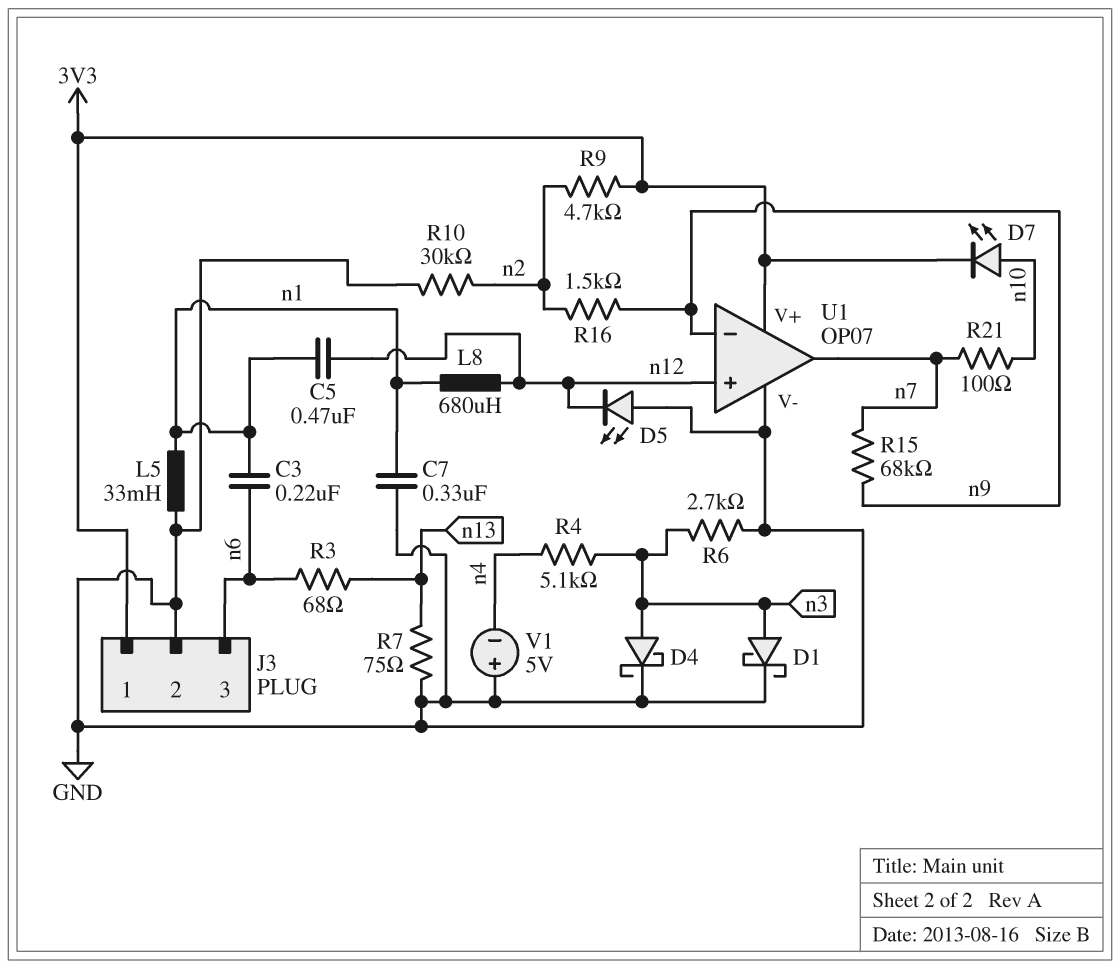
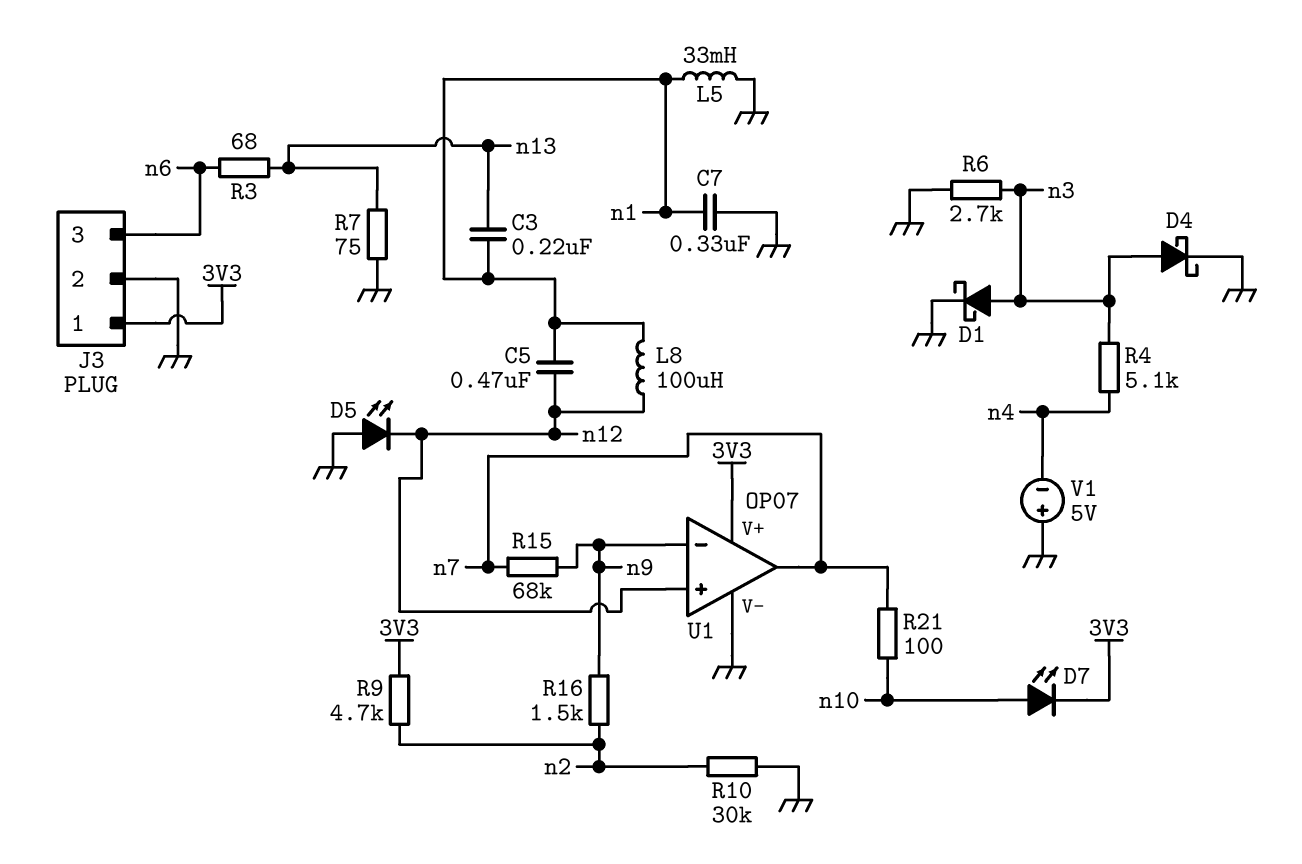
C3: 220nF (n1, n6) -> 220nF (n1, n13)
L8: 680uH (n1, n12) -> 100uH (n1, n12)

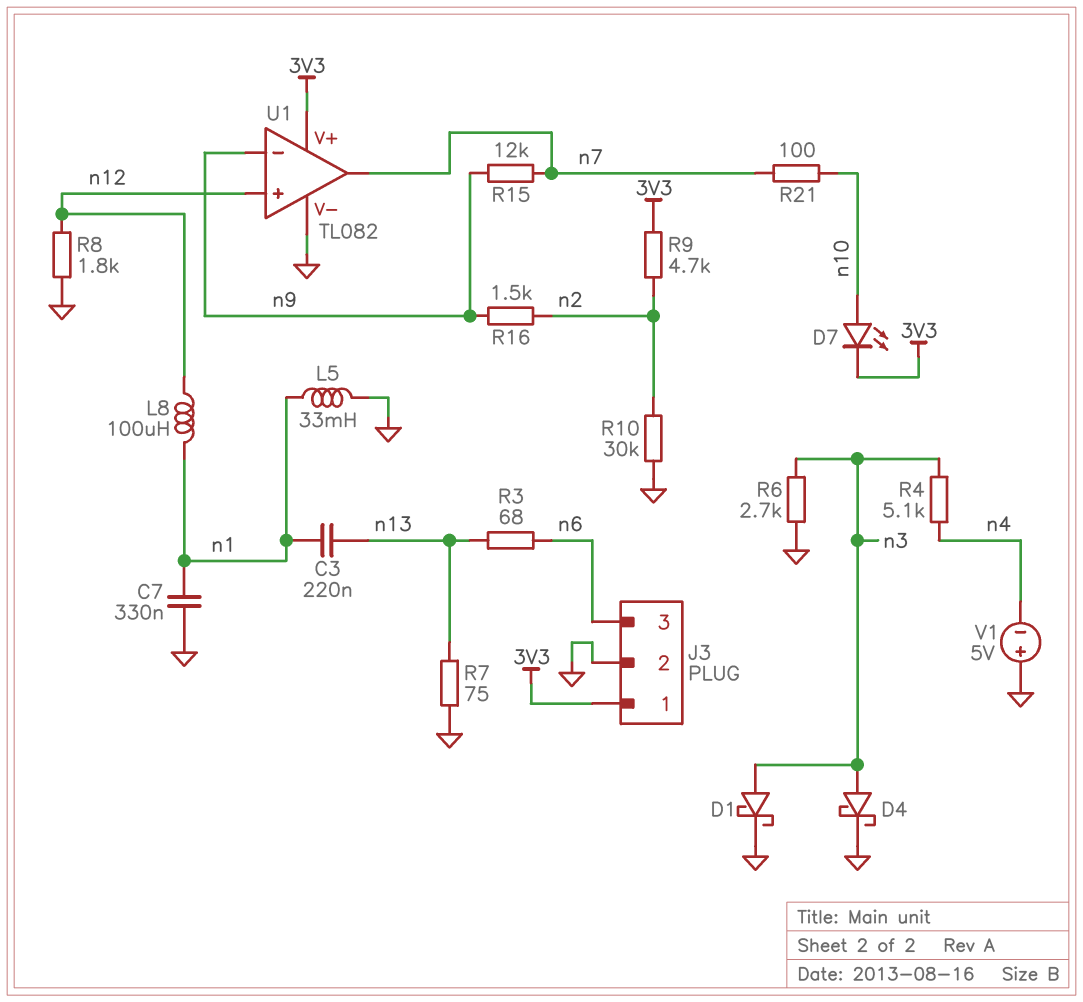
C5: 470nF (n1, n12) -> none
D5: LED (A GND, K n12) -> none
R8: none -> 1.8k (GND, n12)
R15: 68k (n7, n9) -> 12k (n7, n9)
U1: OP07 -> TL082

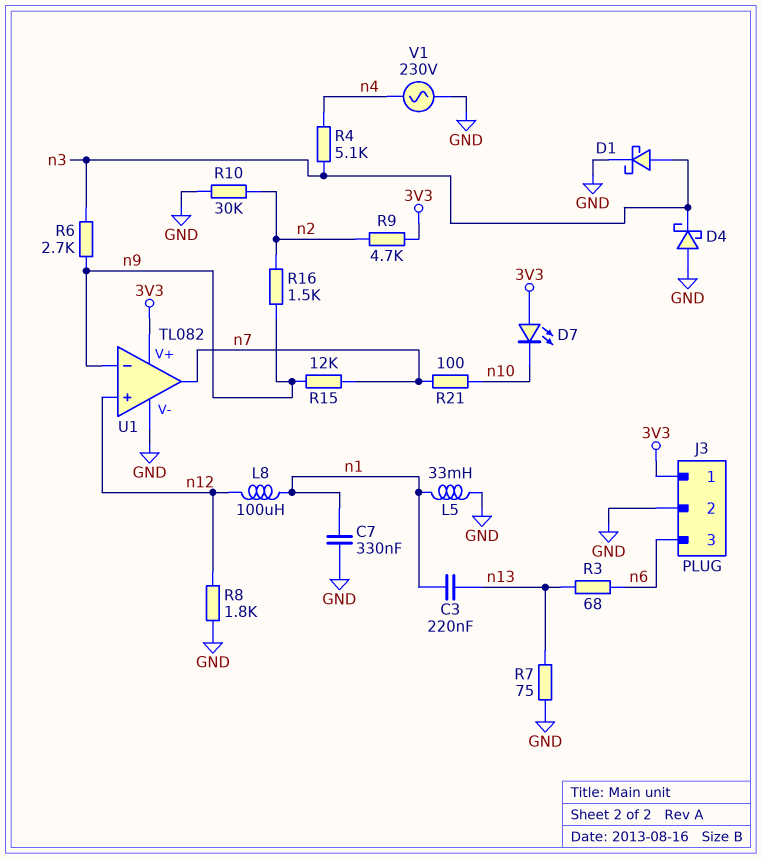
D4: schottky (A n3, K GND) -> schottky (A GND, K n3)
D7: LED (A n10, K 3V3) -> LED (A 3V3, K n10)
R6: 2.7k (GND, n3) -> 2.7k (n3, n9)
V1: 5V (plus GND, minus n4) -> AC 230V (GND, n4)

